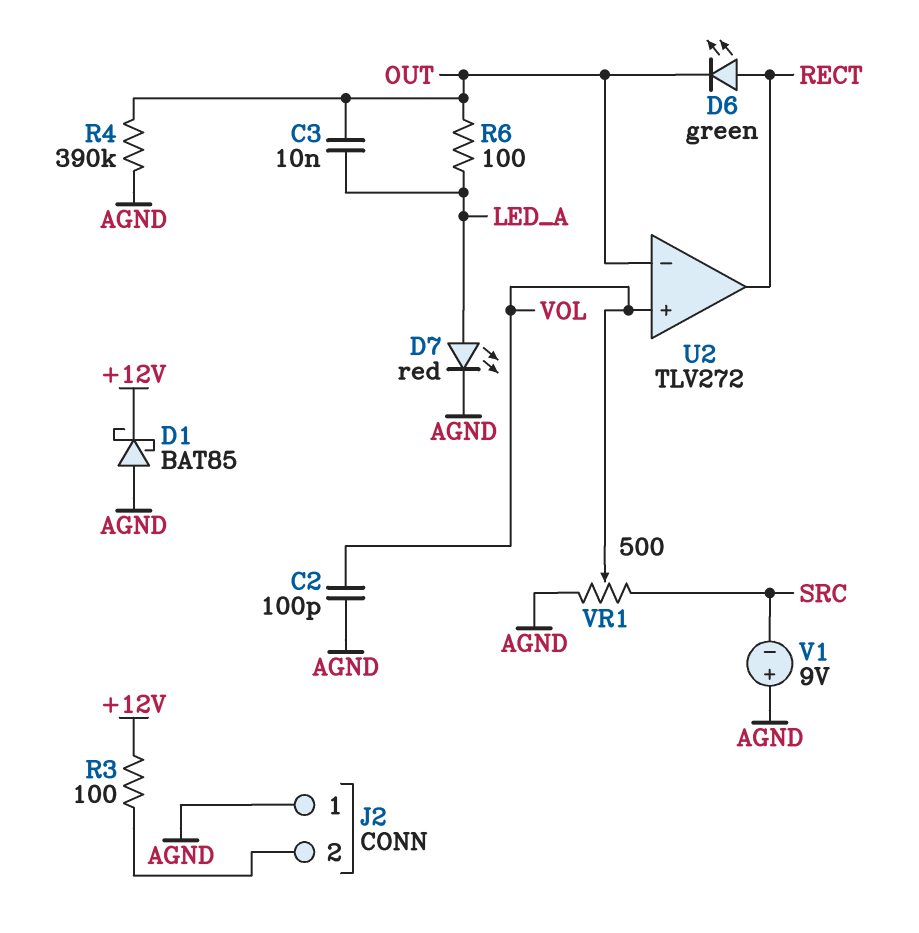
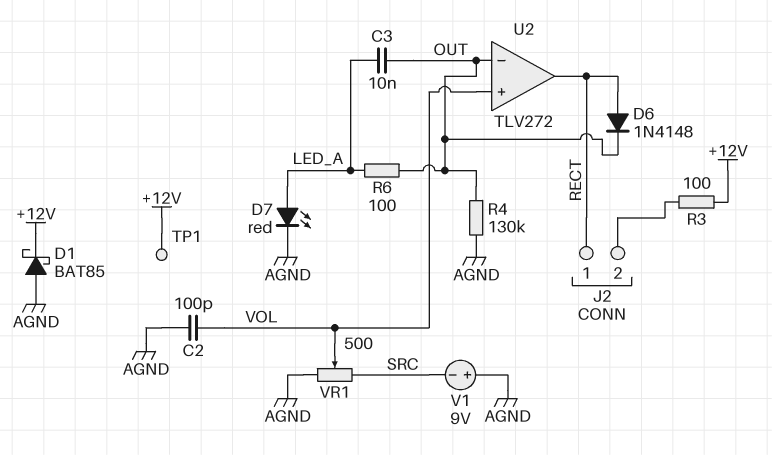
D6: LED green (A RECT, K OUT) -> diode 1N4148 (A RECT, K OUT)
J2 pin 1: AGND -> RECT
R4: 390k (AGND, OUT) -> 130k (AGND, OUT)
TP1: none -> test point (+12V)

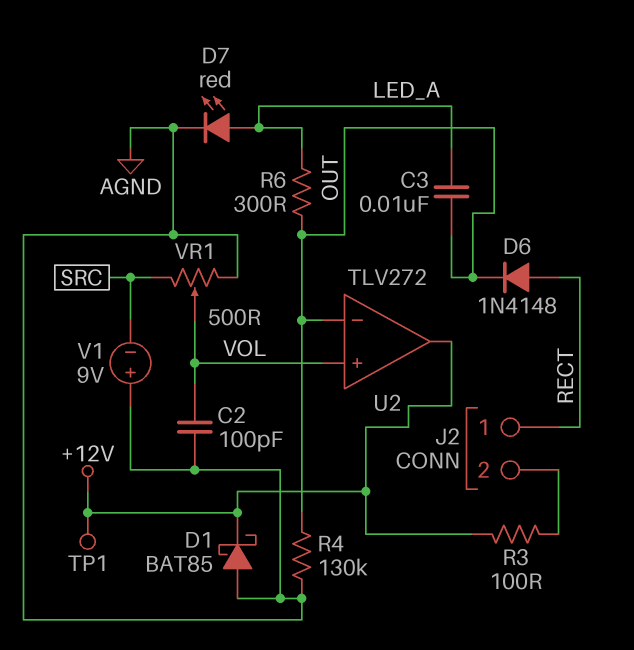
R6: 100 (LED_A, OUT) -> 300 (LED_A, OUT)
U2 pin out: RECT -> +12V

